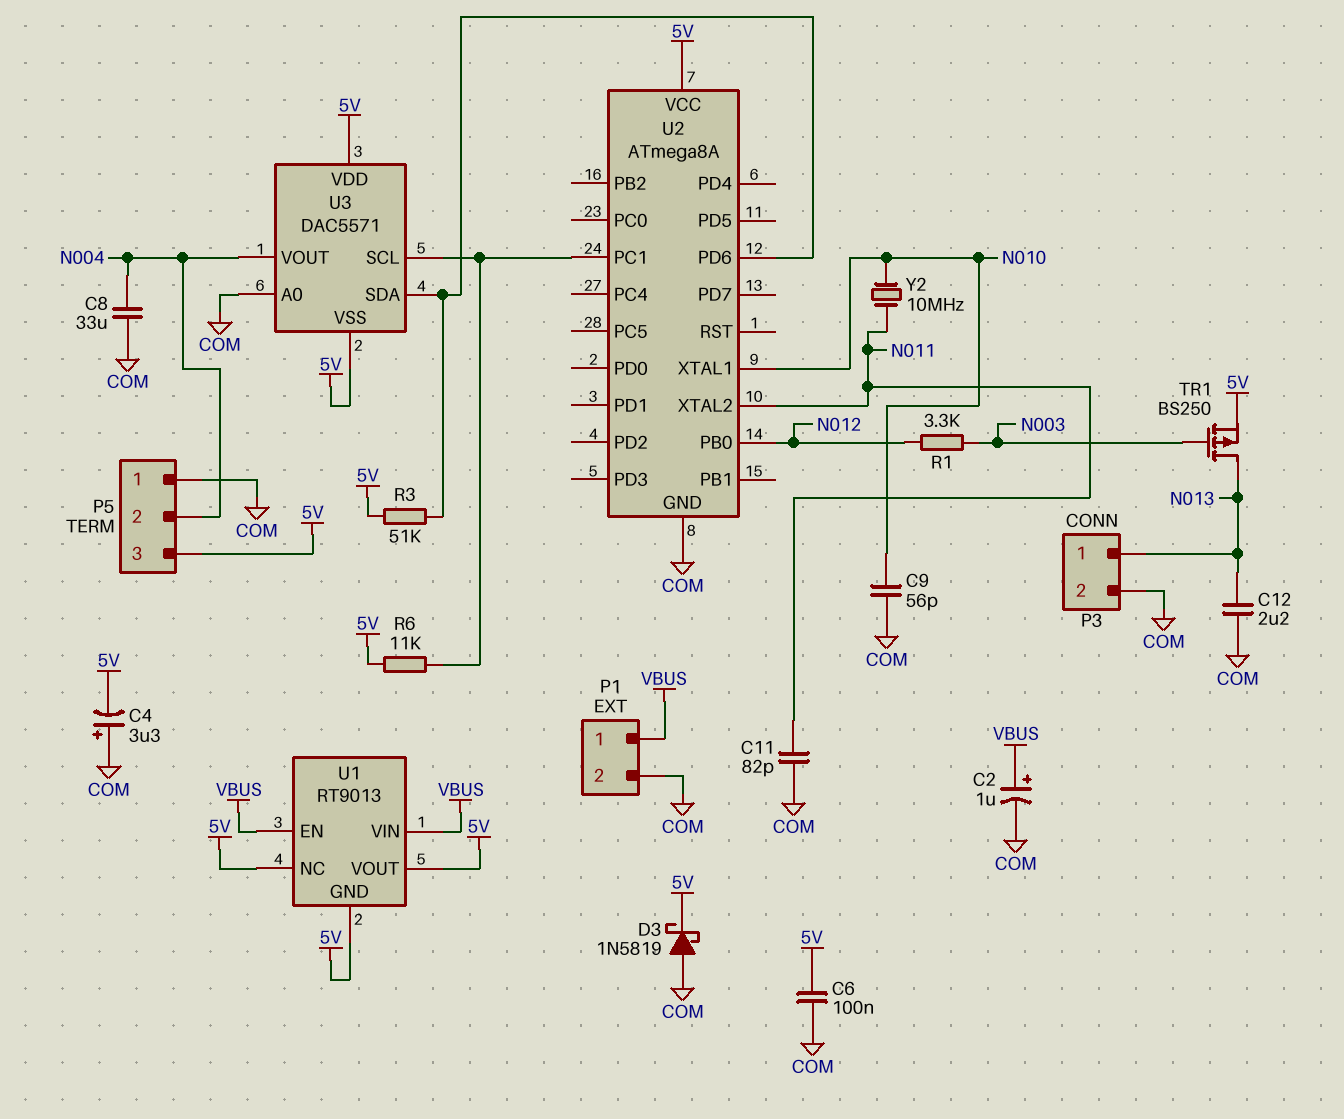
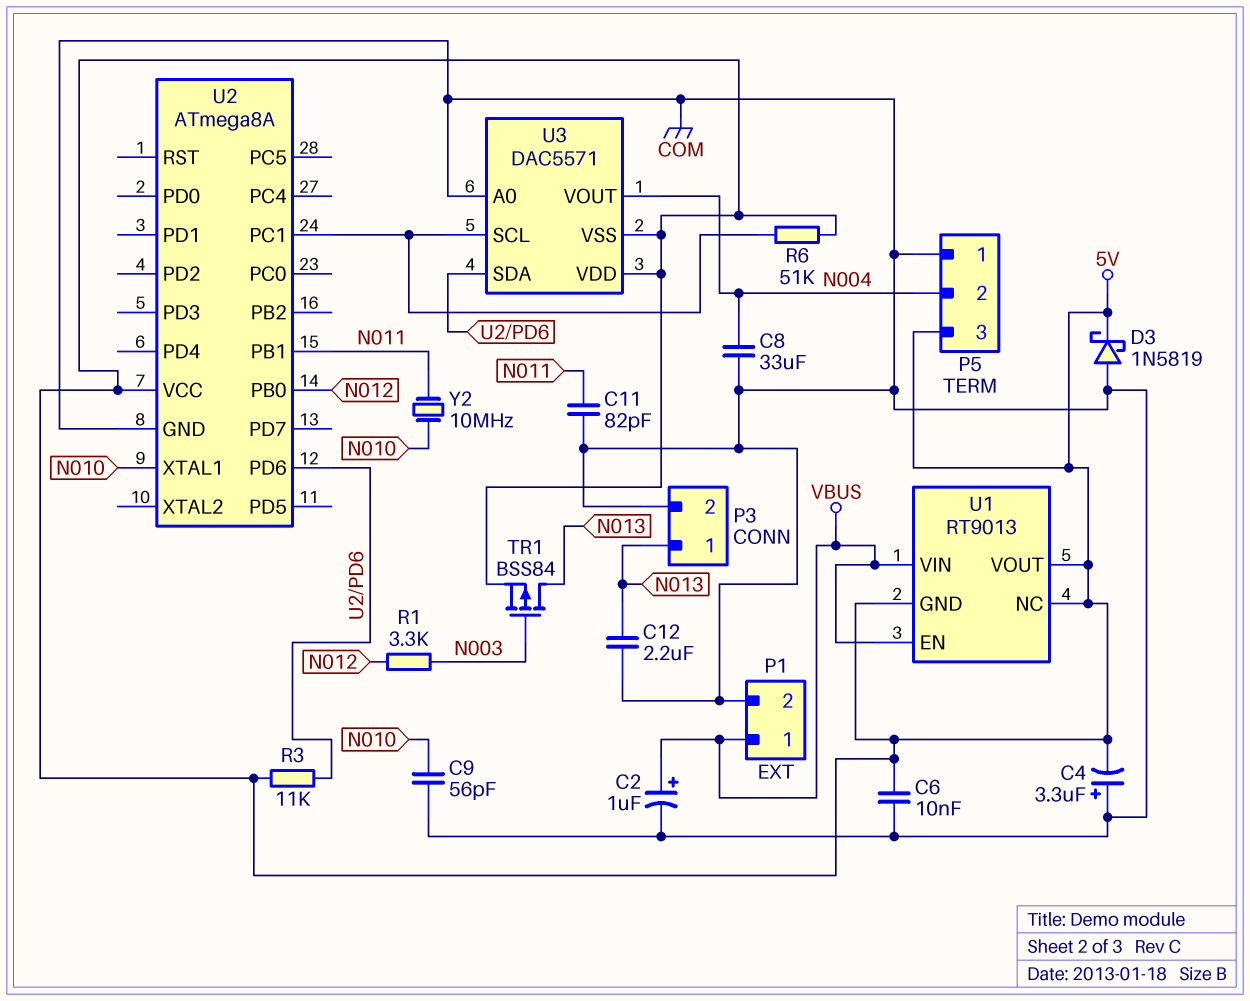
C6: 100nF (5V, COM) -> 10nF (5V, COM)
R3: 51k (5V, U2/PD6) -> 11k (5V, U2/PD6)
R6: 11k (5V, U2/PC1) -> 51k (5V, U2/PC1)
TR1: PMOS BS250 (G N003, D N013, S 5V) -> PMOS BSS84 (G N003, D N013, S 5V)
U2 pin PB1: none -> N011
U2 pin XTAL2: N011 -> none

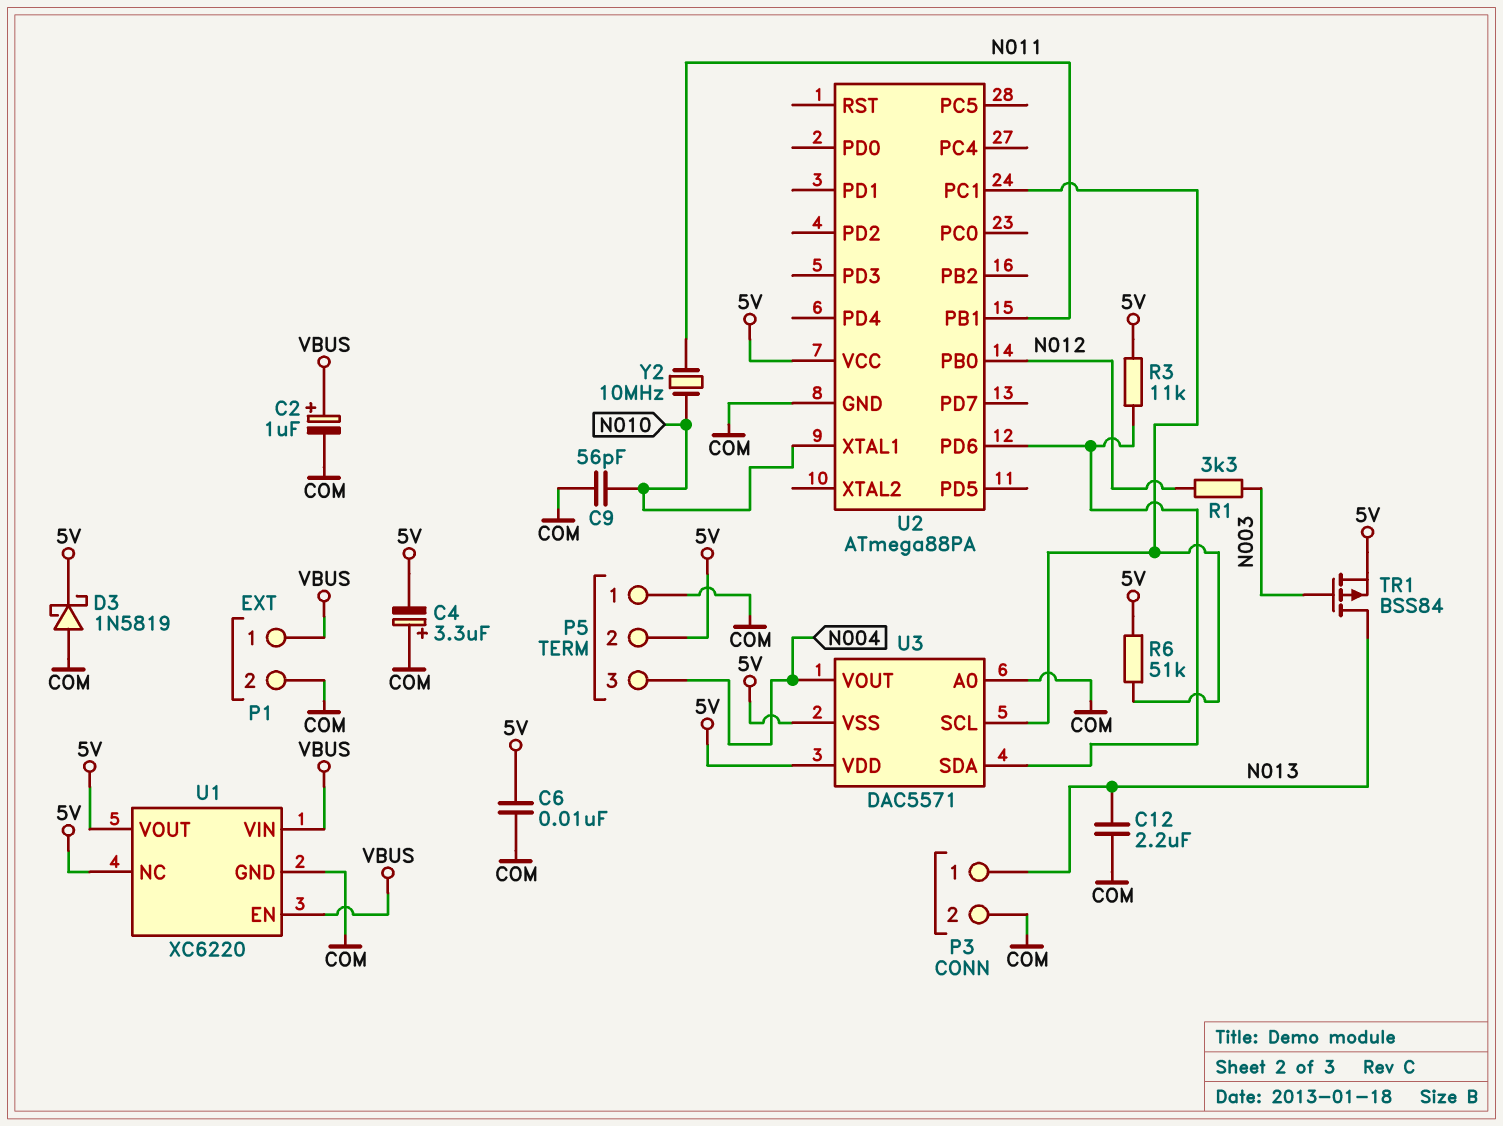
C8: 33uF (COM, N004) -> none
C11: 82pF (COM, N011) -> none
P5 pin 2: N004 -> 5V
P5 pin 3: 5V -> N004
U1: RT9013 -> XC6220
U1 pin GND: 5V -> COM
U2: ATmega8A -> ATmega88PA

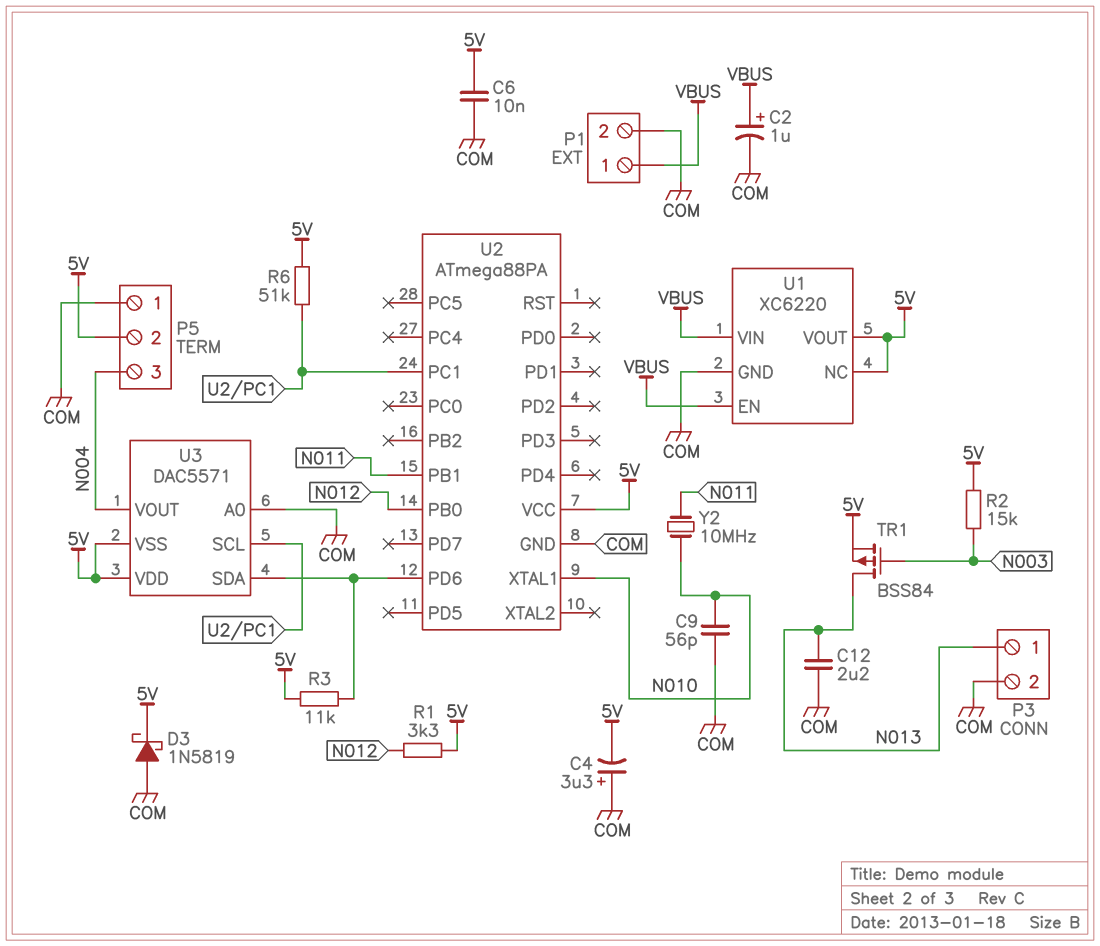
R1: 3.3k (N003, N012) -> 3.3k (5V, N012)
R2: none -> 15k (5V, N003)

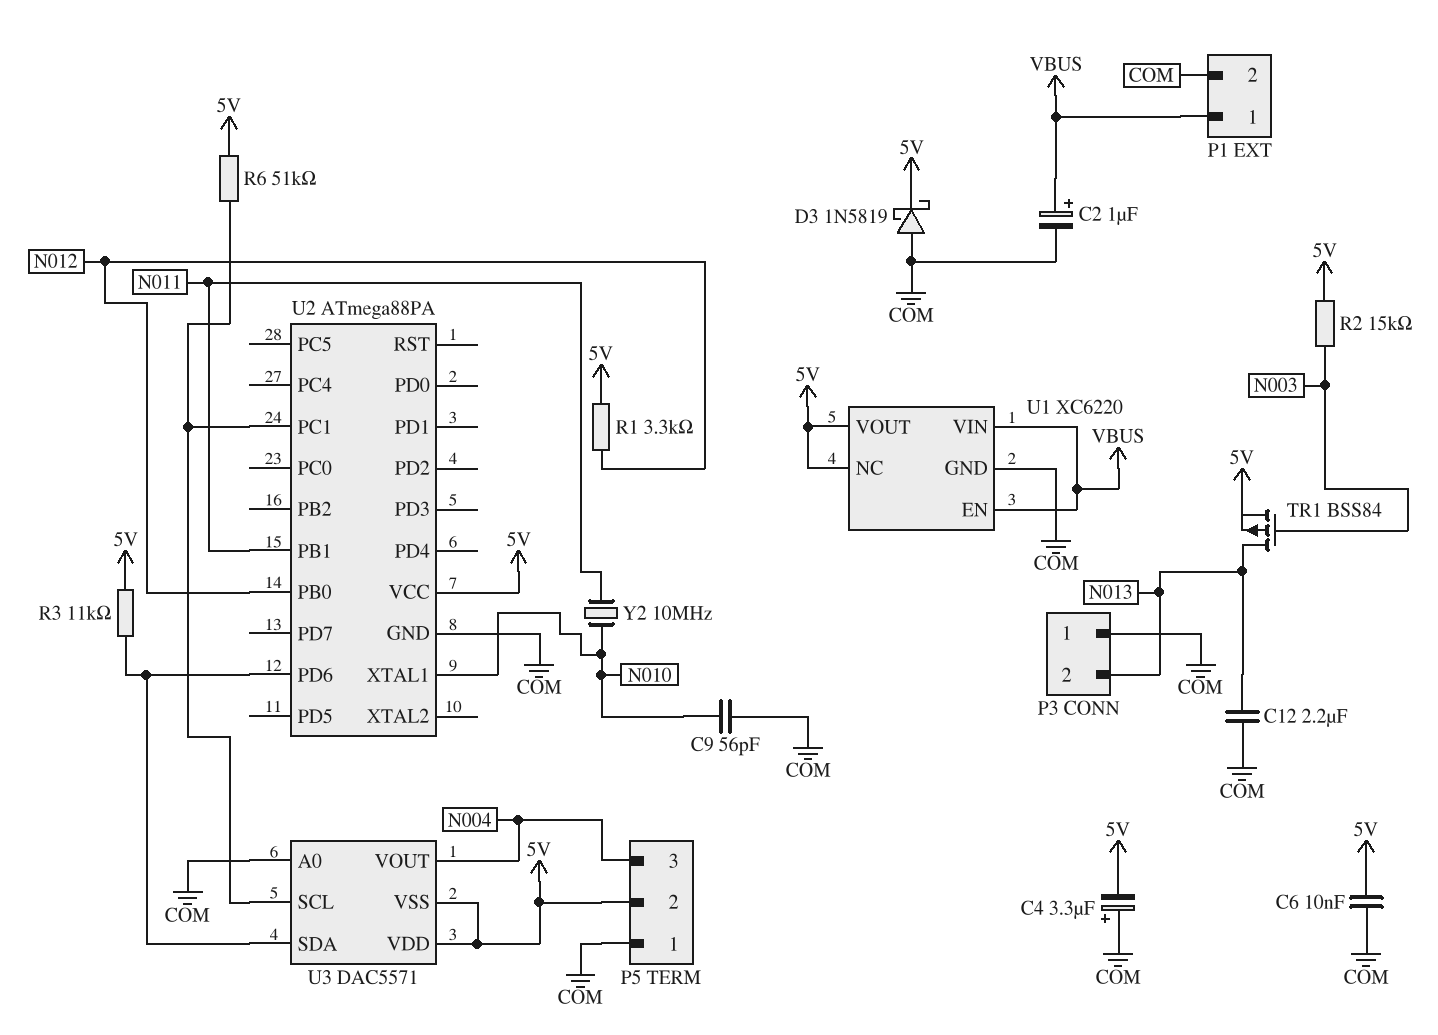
P3 pin 1: N013 -> COM
P3 pin 2: COM -> N013

